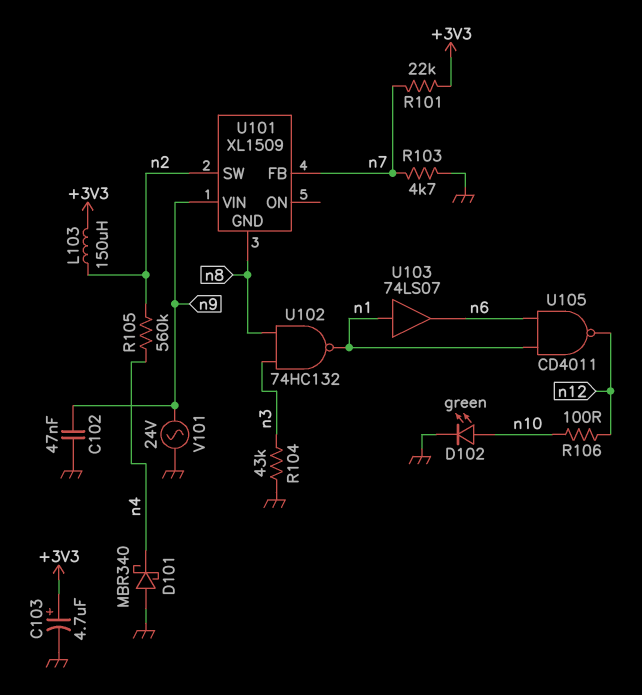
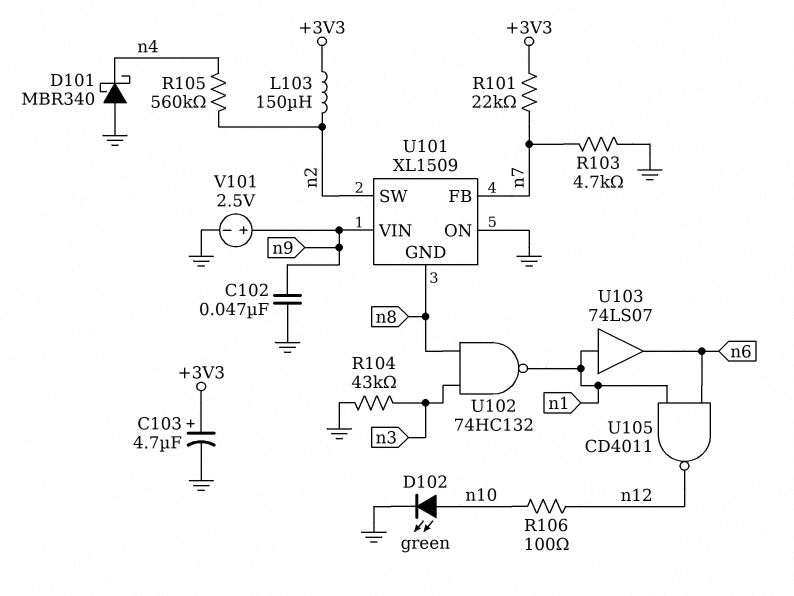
U101 pin ON: none -> GND
V101: AC 24V (GND, n9) -> 2.5V (plus n9, minus GND)

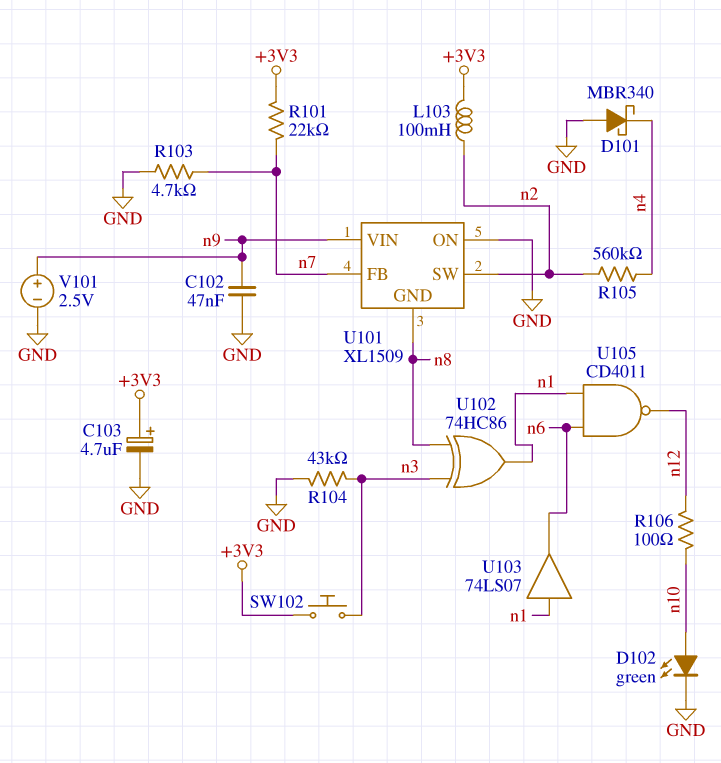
L103: 150uH (+3V3, n2) -> 100mH (+3V3, n2)
SW102: none -> button (+3V3, n3)
U102: NAND 74HC132 (in n3, in n8, out n1) -> XOR 74HC86 (in n3, in n8, out n1)

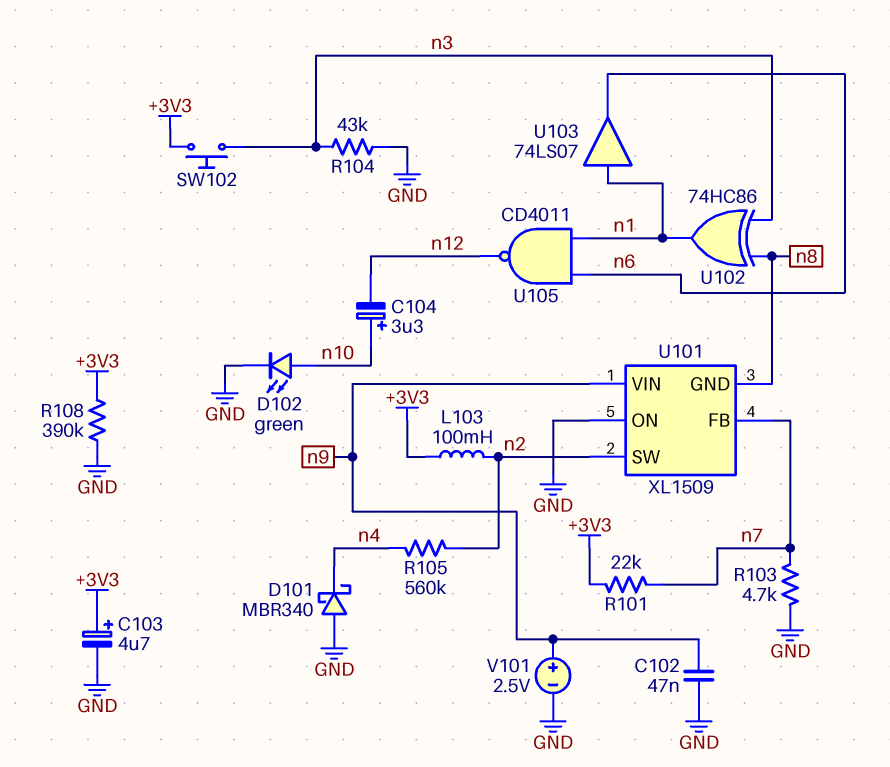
C104: none -> 3.3uF (plus n10, minus n12)
R106: 100 (n10, n12) -> none
R108: none -> 390k (+3V3, GND)

